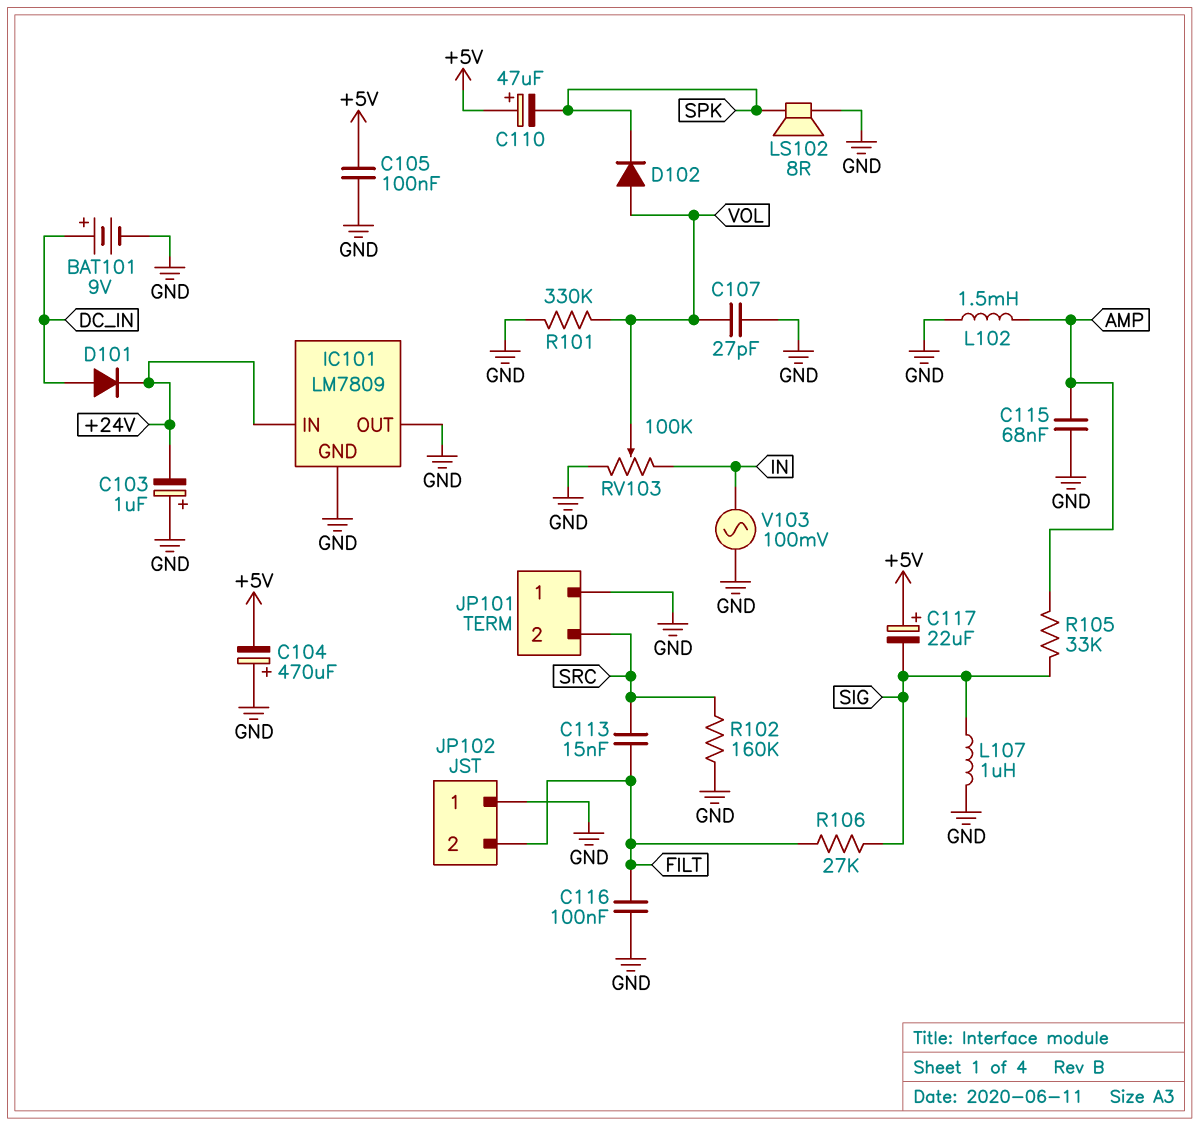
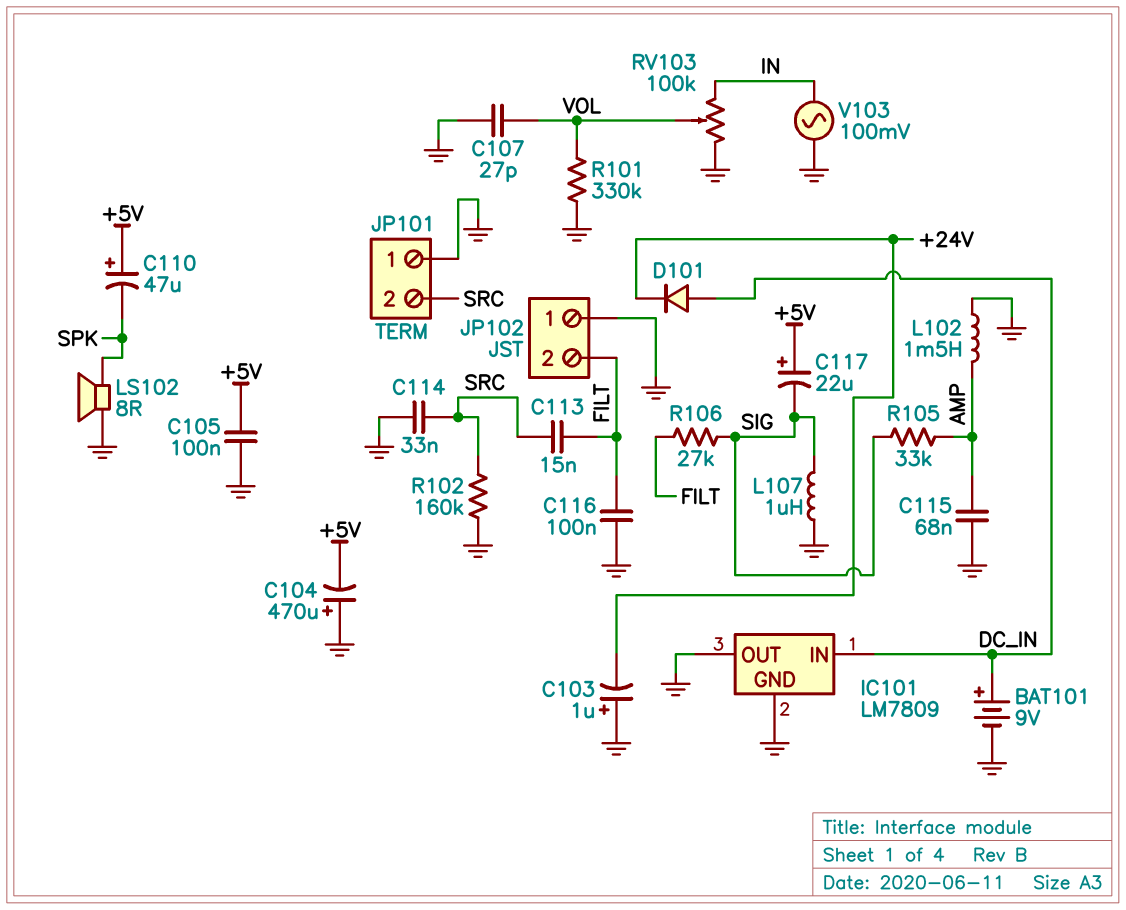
C114: none -> 33nF (GND, SRC)
D102: diode (A VOL, K SPK) -> none
IC101 pin IN: +24V -> DC_IN

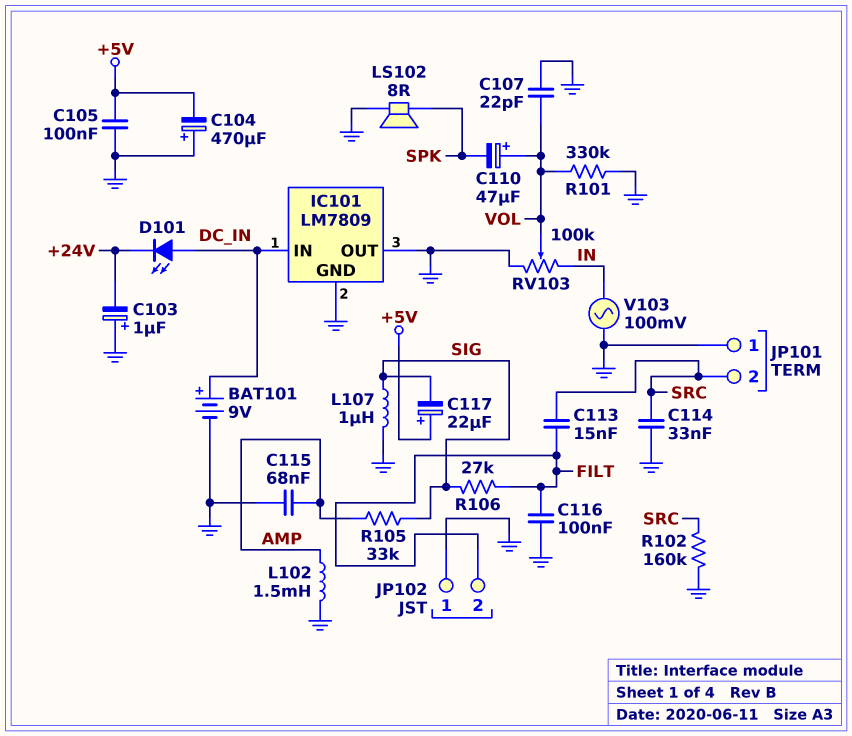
C107: 27pF (GND, VOL) -> 22pF (GND, VOL)
C110: 47uF (plus +5V, minus SPK) -> 47uF (plus VOL, minus SPK)
D101: diode (A DC_IN, K +24V) -> LED (A DC_IN, K +24V)

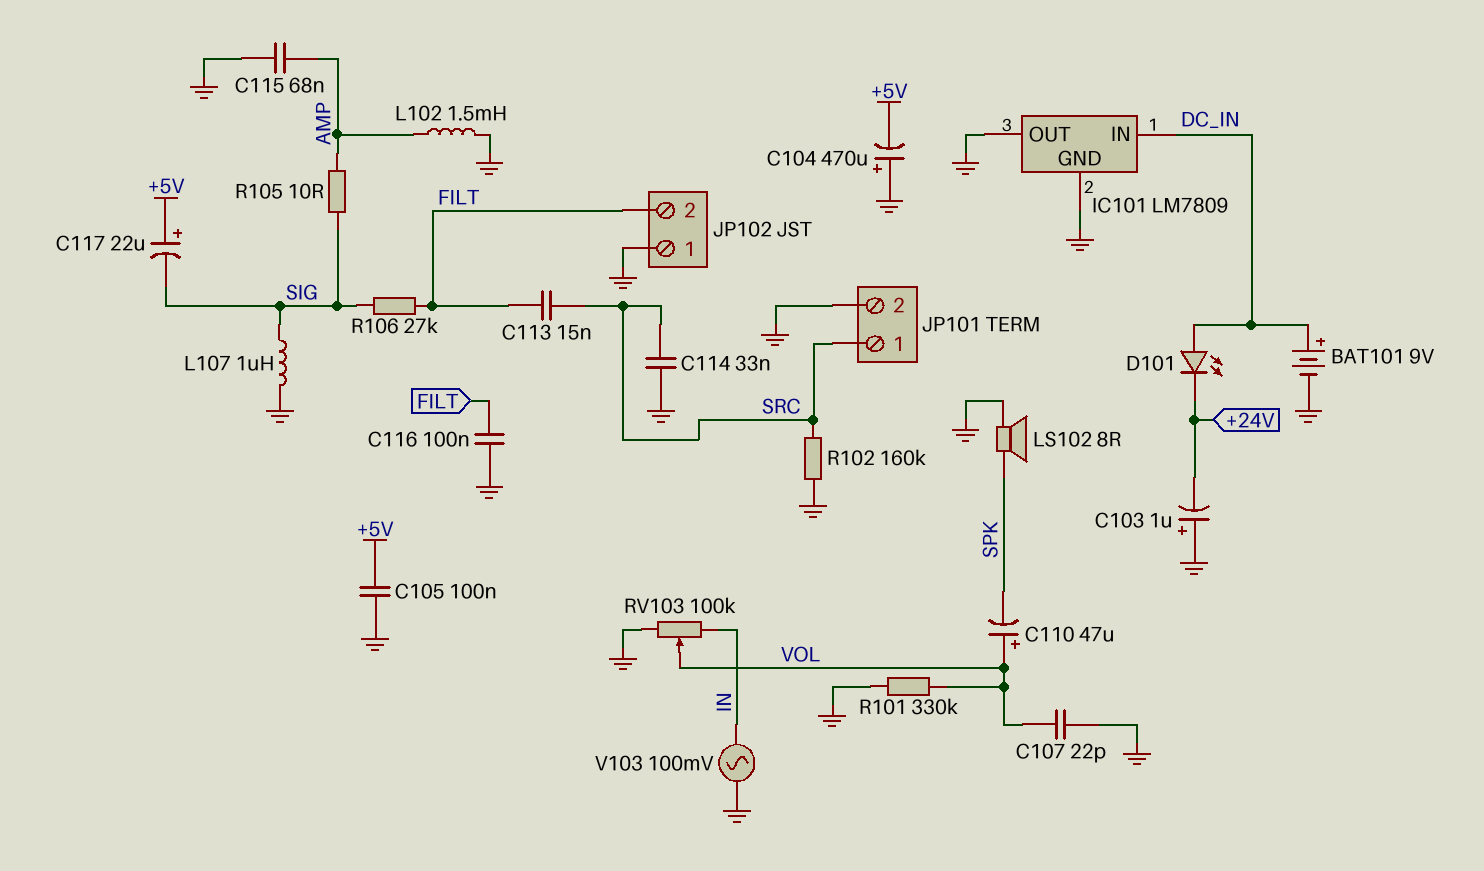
JP101 pin 1: GND -> SRC
JP101 pin 2: SRC -> GND
R105: 33k (AMP, SIG) -> 10 (AMP, SIG)

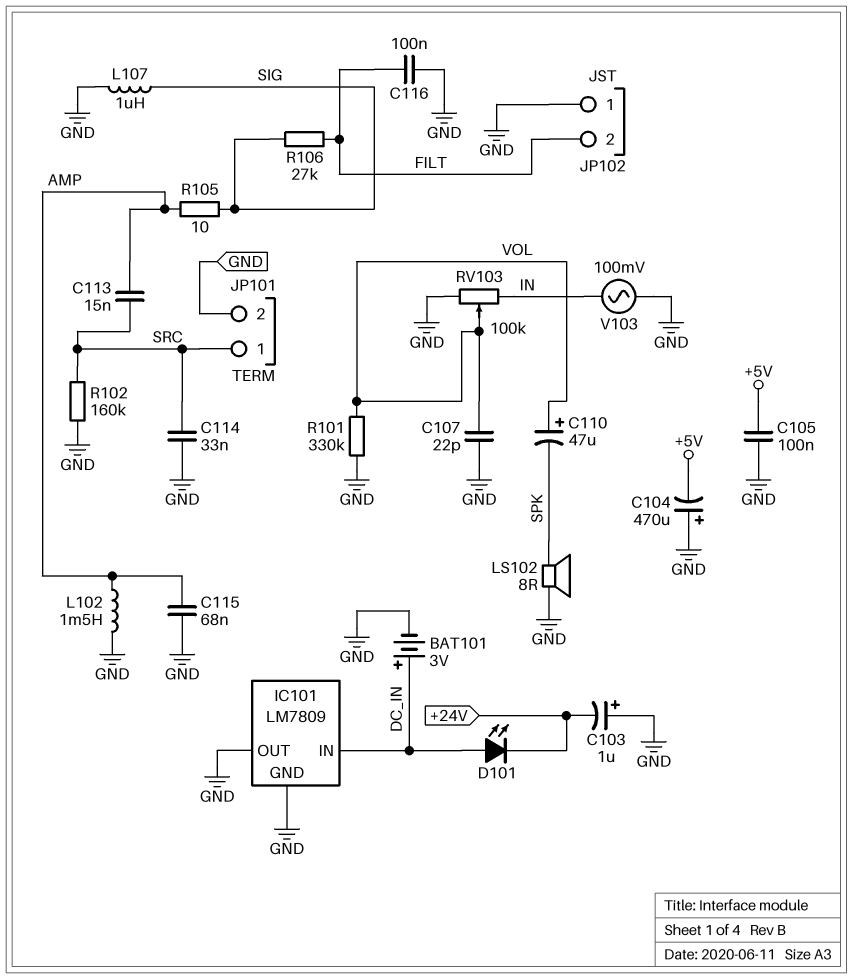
BAT101: 9V (plus DC_IN, minus GND) -> 3V (plus DC_IN, minus GND)
C113: 15nF (FILT, SRC) -> 15nF (AMP, SRC)
C117: 22uF (plus +5V, minus SIG) -> none

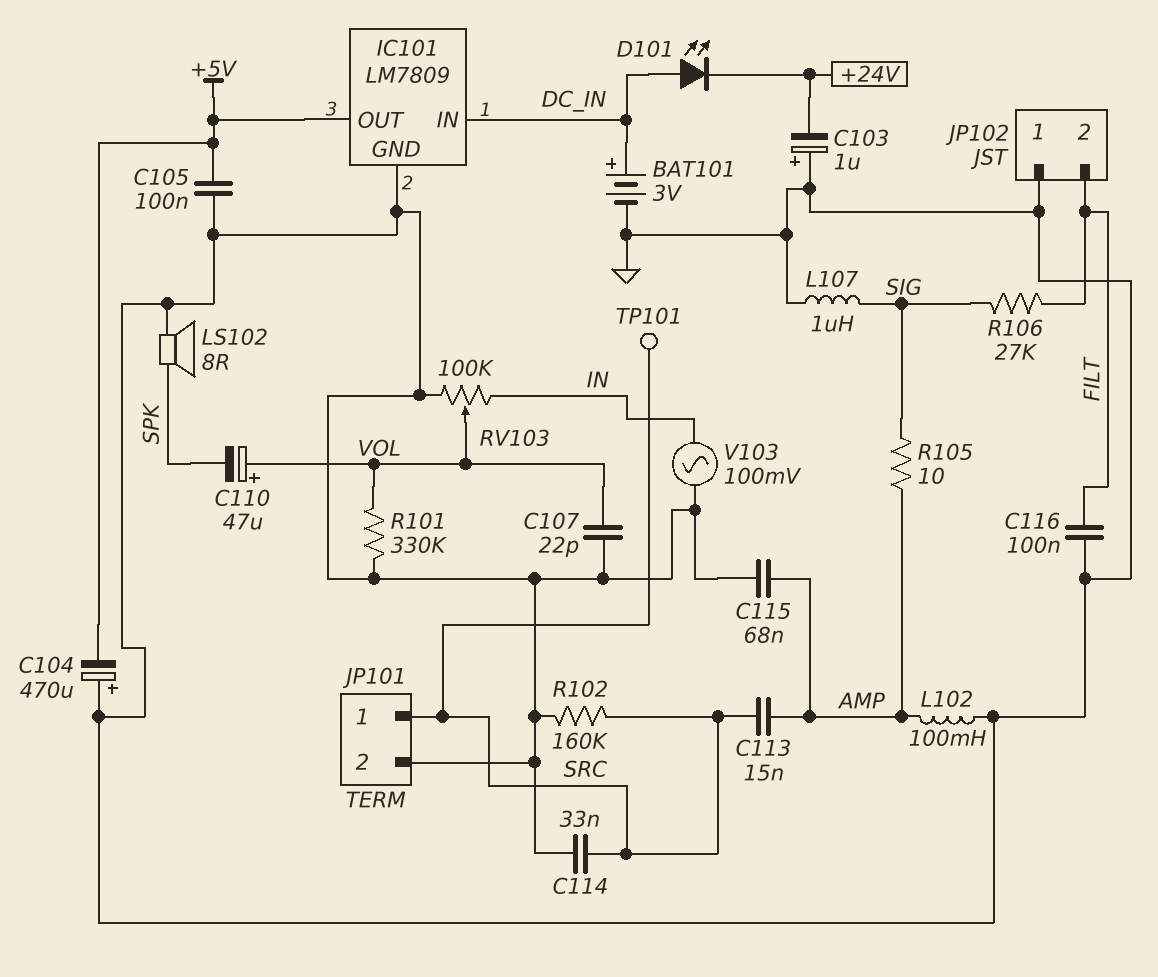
IC101 pin OUT: GND -> +5V
L102: 1.5mH (AMP, GND) -> 100mH (AMP, GND)
TP101: none -> test point (SRC)

